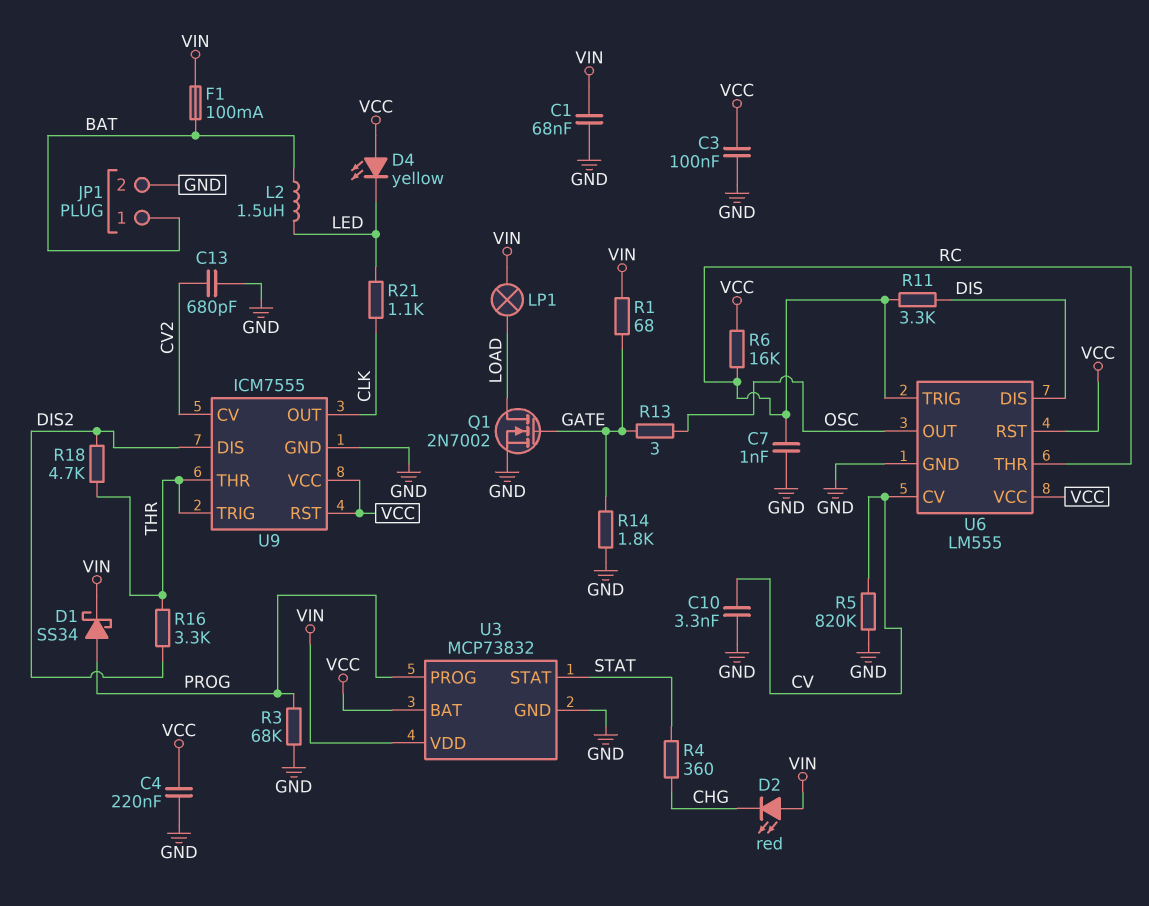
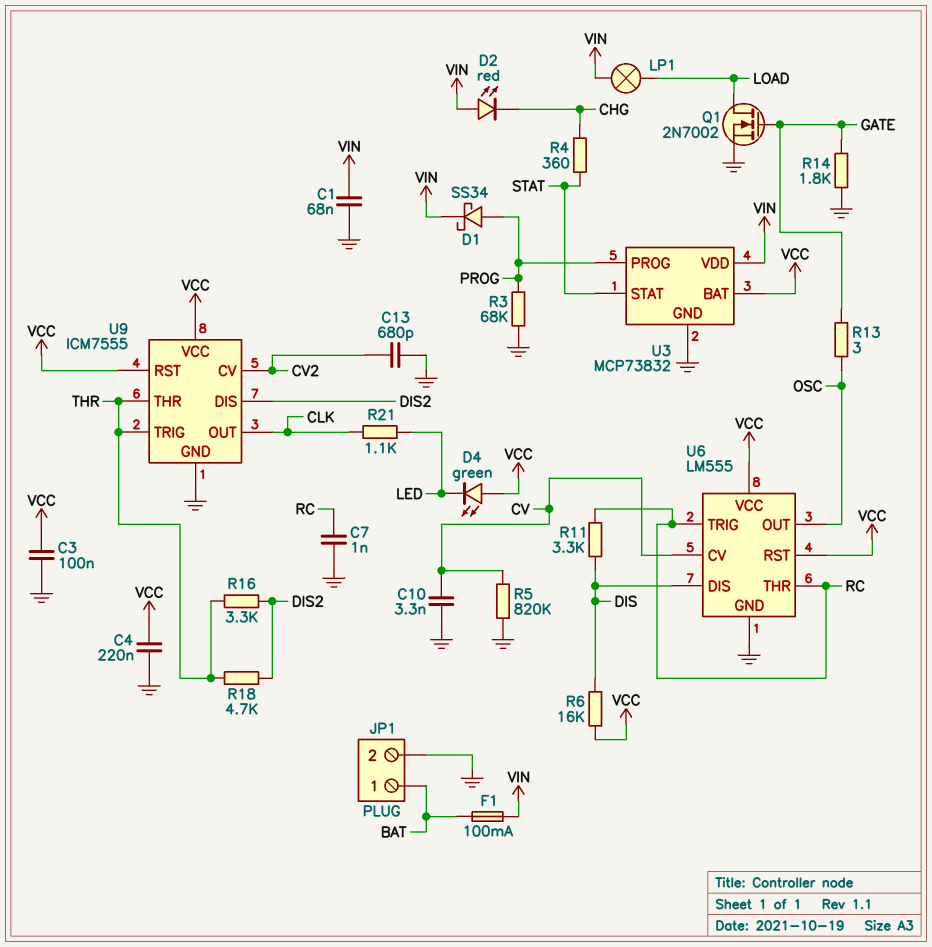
D4: LED yellow (A VCC, K LED) -> LED green (A VCC, K LED)
L2: 1.5uH (BAT, LED) -> none
R1: 68 (GATE, VIN) -> none
R6: 16k (RC, VCC) -> 16k (DIS, VCC)

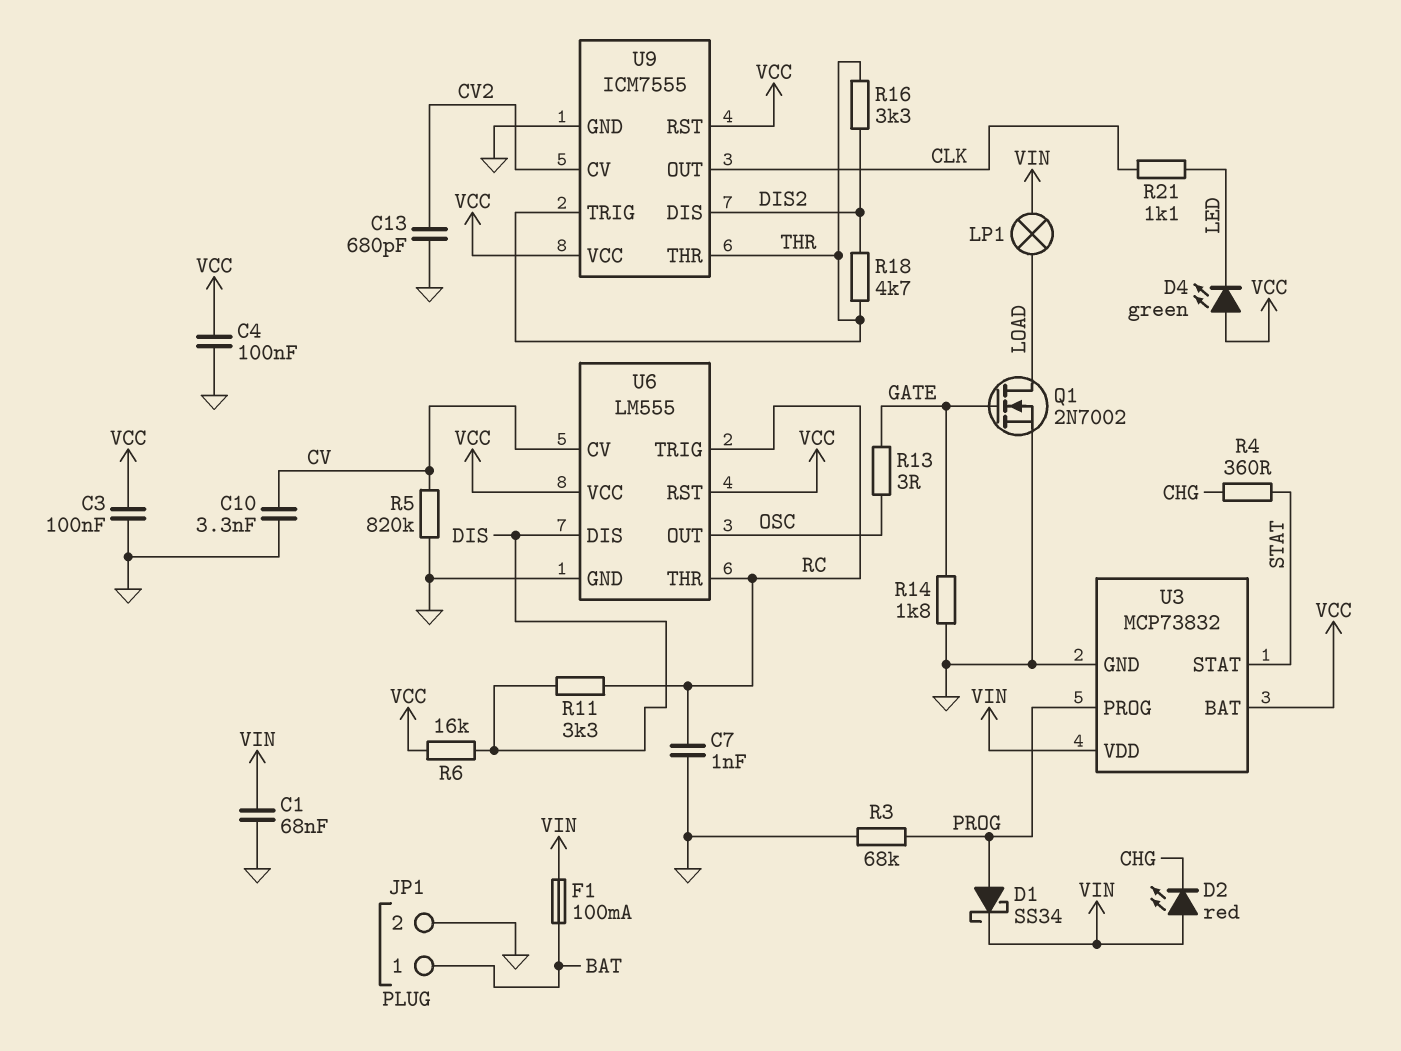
C4: 220nF (GND, VCC) -> 100nF (GND, VCC)

